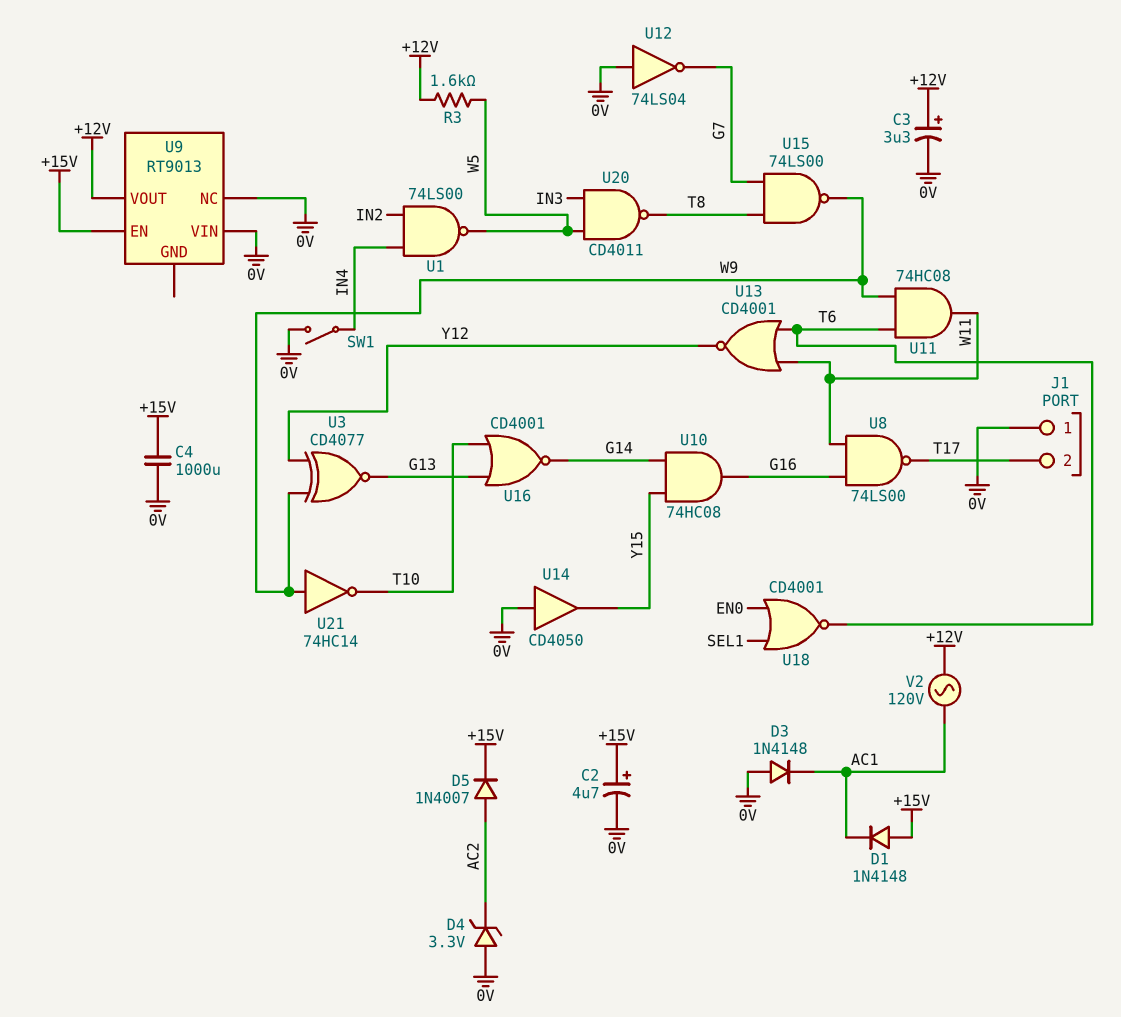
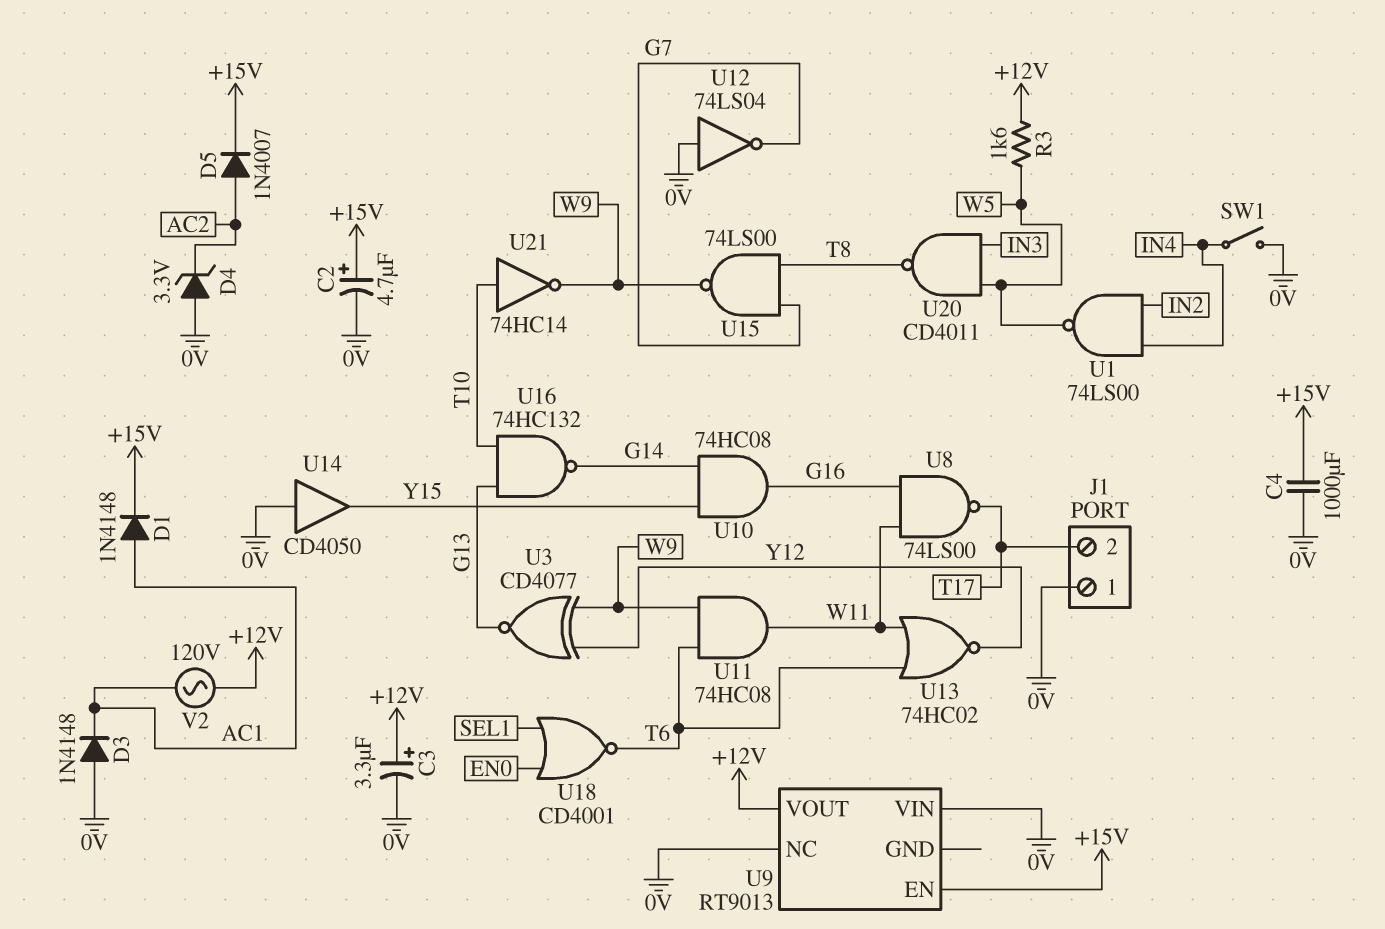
D1: diode 1N4148 (A +15V, K AC1) -> diode 1N4148 (A AC1, K +15V)
U13: NOR CD4001 (in T6, in W11, out Y12) -> NOR 74HC02 (in T6, in W11, out Y12)
U16: NOR CD4001 (in G13, in T10, out G14) -> NAND 74HC132 (in G13, in T10, out G14)
U21: NOT 74HC14 (in W9, out T10) -> NOT 74HC14 (in T10, out W9)

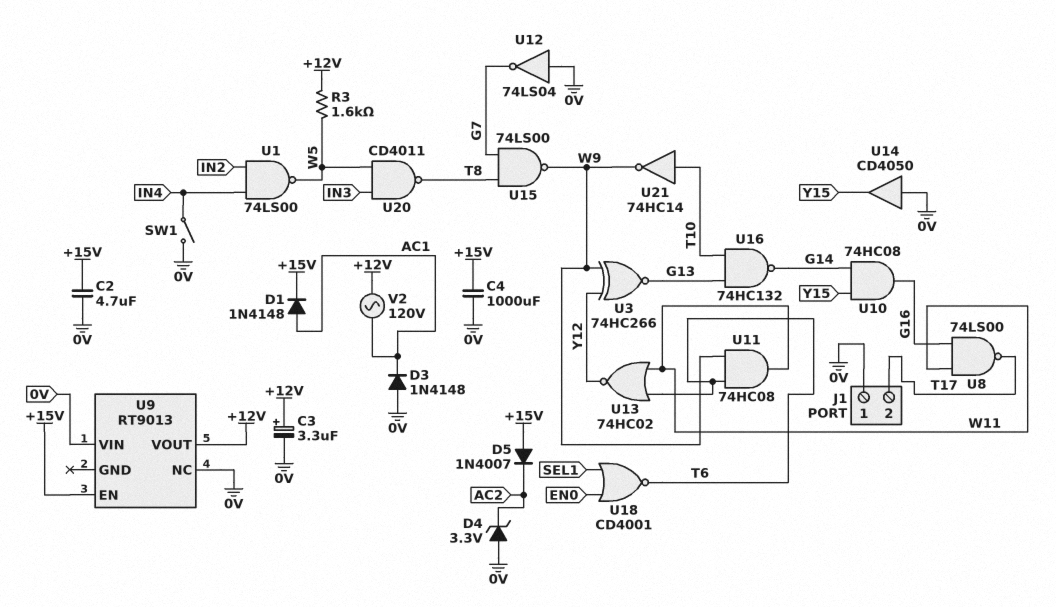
C2: 4.7uF (plus +15V, minus 0V) -> 4.7uF (+15V, 0V)
D5: diode 1N4007 (A AC2, K +15V) -> diode 1N4007 (A +15V, K AC2)
U3: XNOR CD4077 (in W9, in Y12, out G13) -> XNOR 74HC266 (in W9, in Y12, out G13)

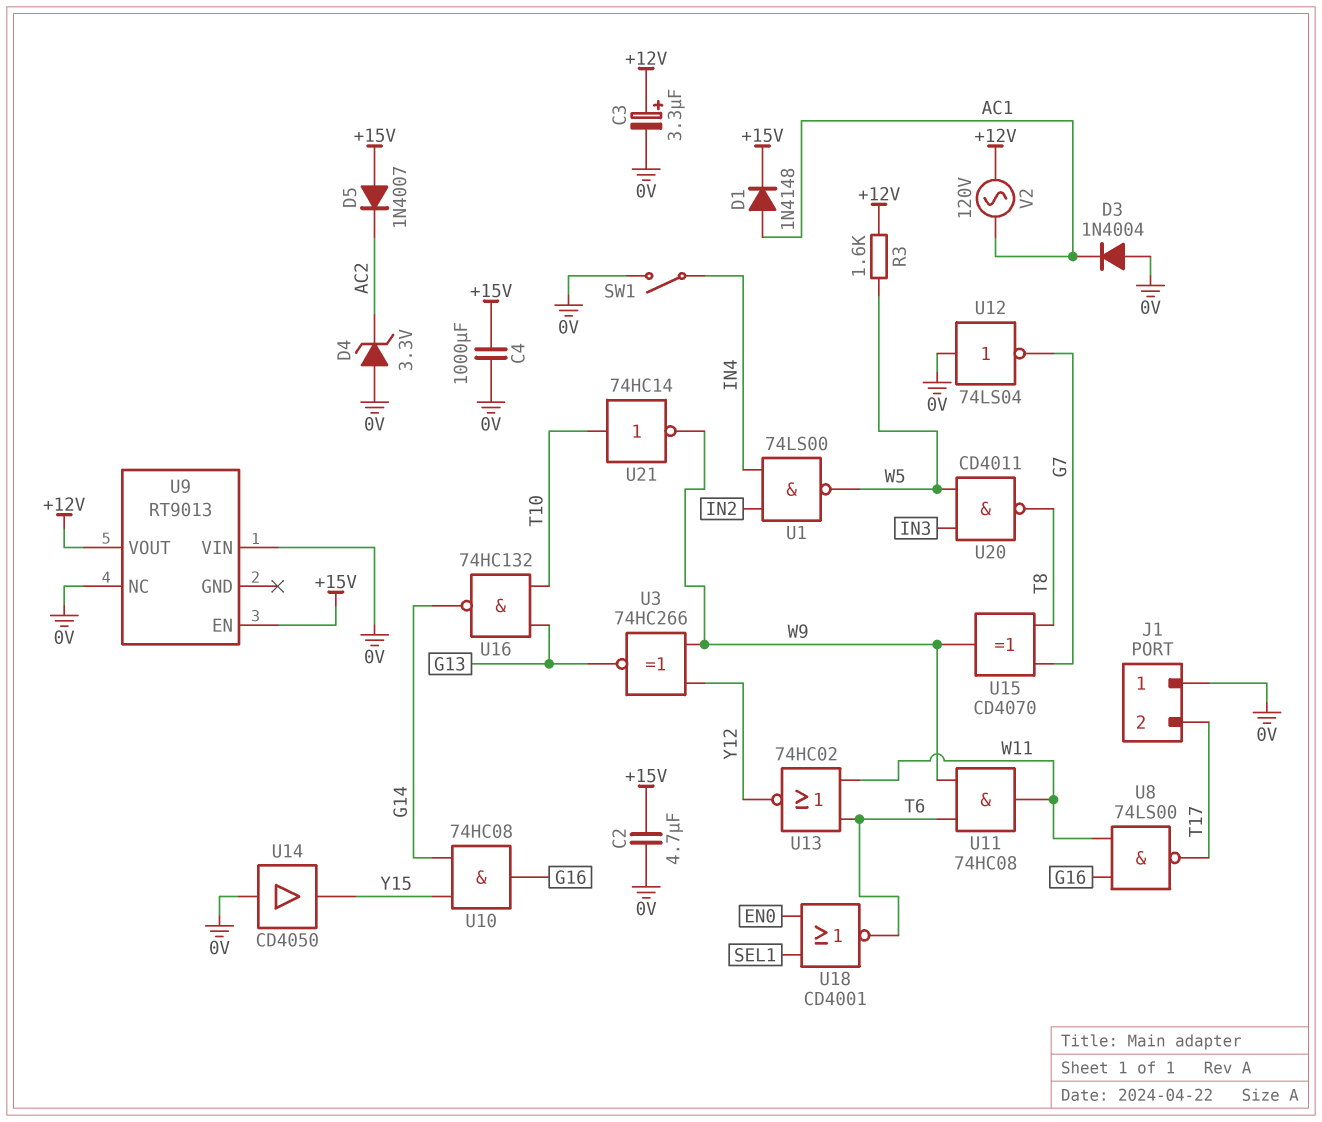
D3: diode 1N4148 (A 0V, K AC1) -> diode 1N4004 (A 0V, K AC1)
U15: NAND 74LS00 (in G7, in T8, out W9) -> XOR CD4070 (in G7, in T8, out W9)

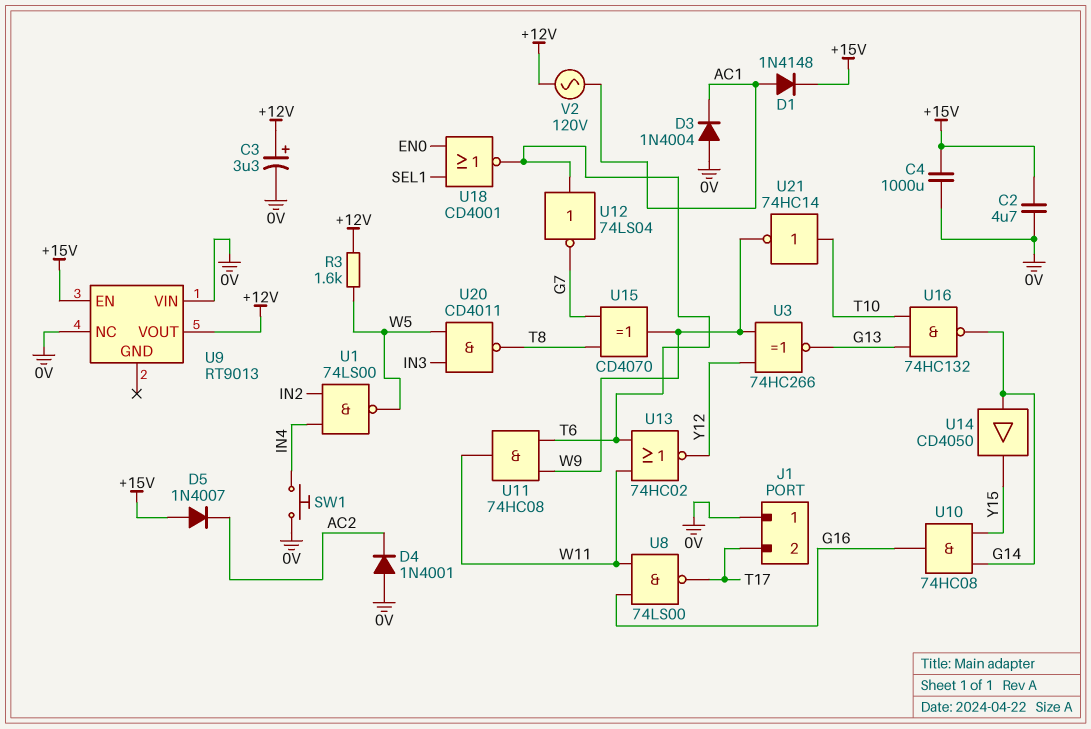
D4: zener 3.3V (A 0V, K AC2) -> diode 1N4001 (A 0V, K AC2)
SW1: switch (0V, IN4) -> button (0V, IN4)
U12: NOT 74LS04 (in 0V, out G7) -> NOT 74LS04 (in T6, out G7)
U14: buffer CD4050 (in 0V, out Y15) -> buffer CD4050 (in G14, out Y15)

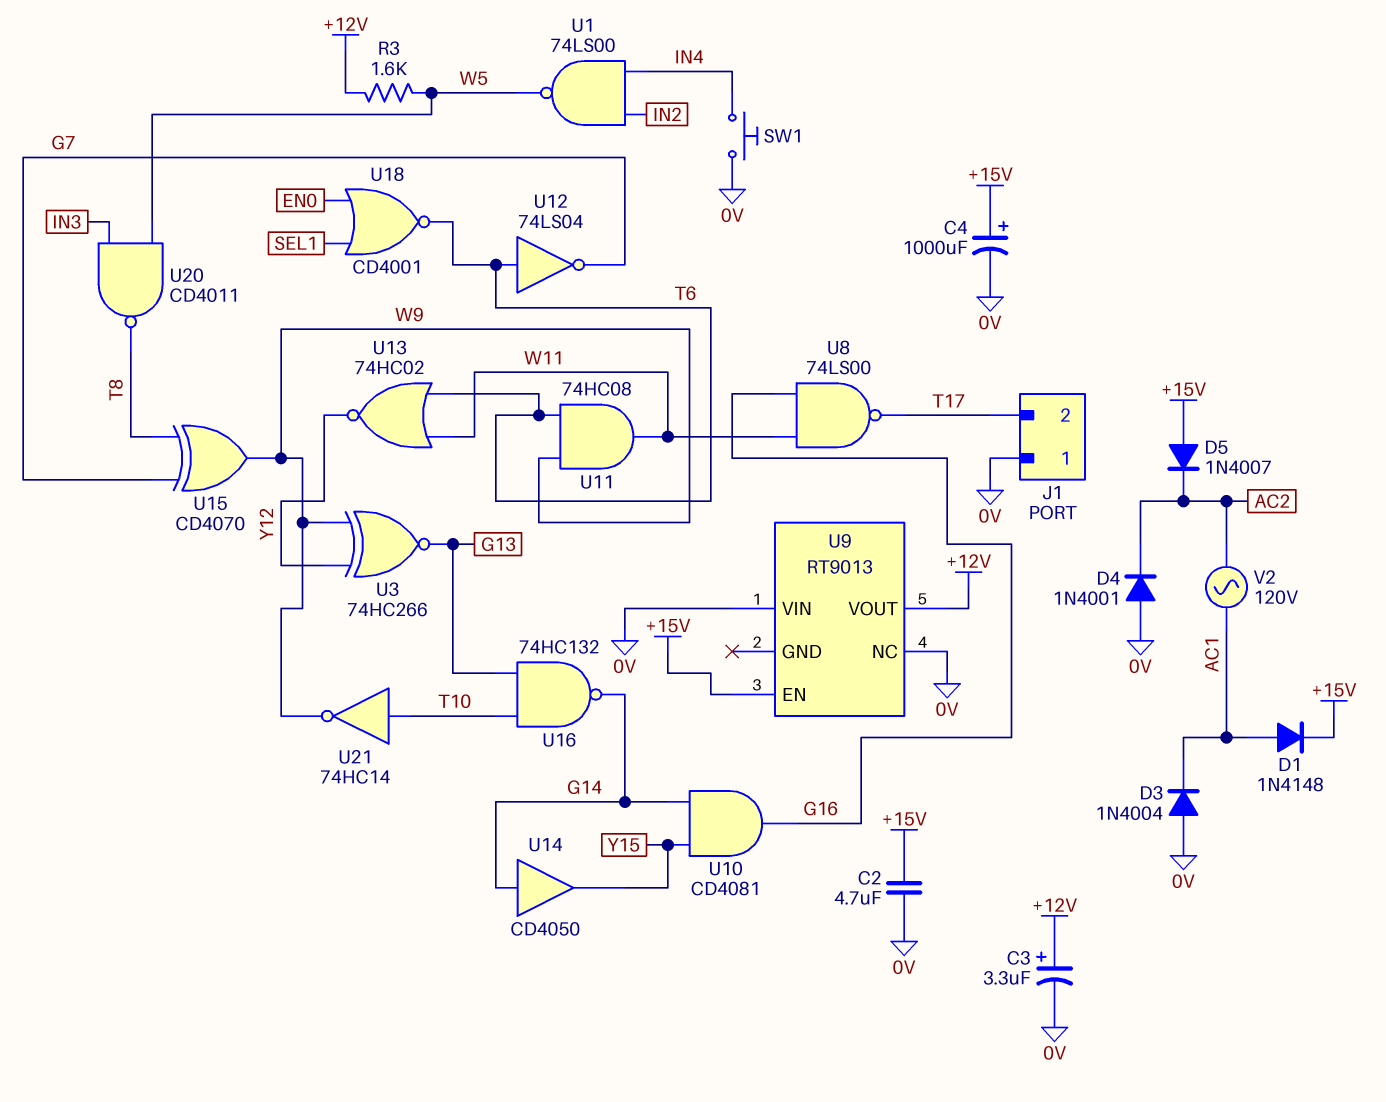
C4: 1000uF (+15V, 0V) -> 1000uF (plus +15V, minus 0V)
U10: AND 74HC08 (in G14, in Y15, out G16) -> AND CD4081 (in G14, in Y15, out G16)
V2: AC 120V (+12V, AC1) -> AC 120V (AC1, AC2)

